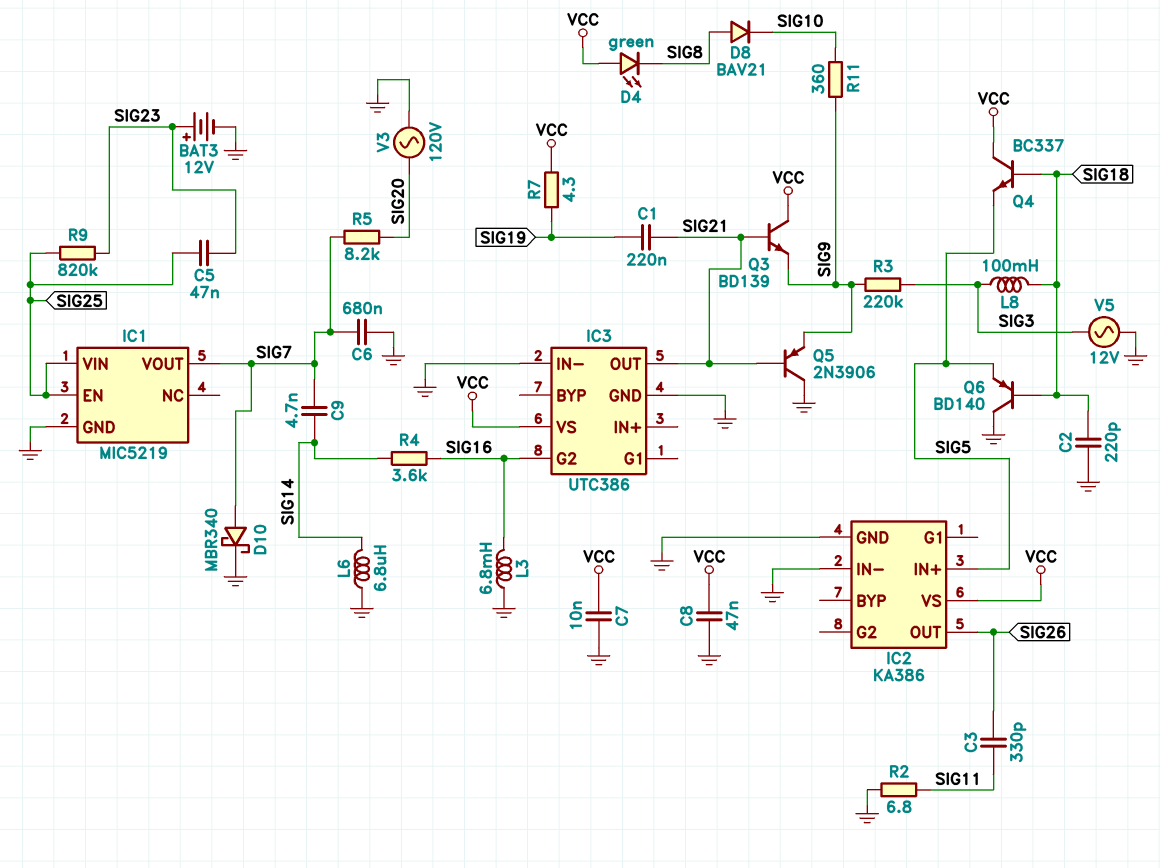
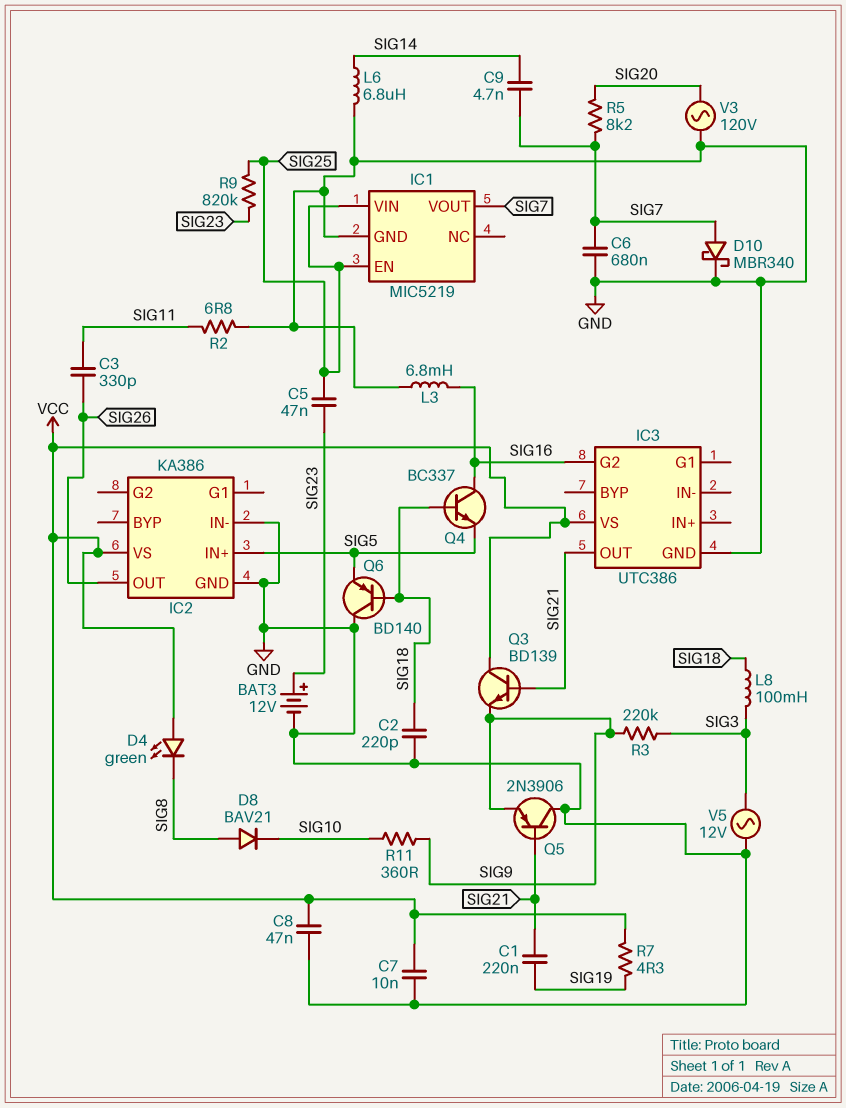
IC3 pin IN-: GND -> none
Q4: NPN BC337 (B SIG18, C VCC, E SIG5) -> NPN BC337 (B SIG18, C SIG16, E SIG5)
R4: 3.6k (SIG14, SIG16) -> none

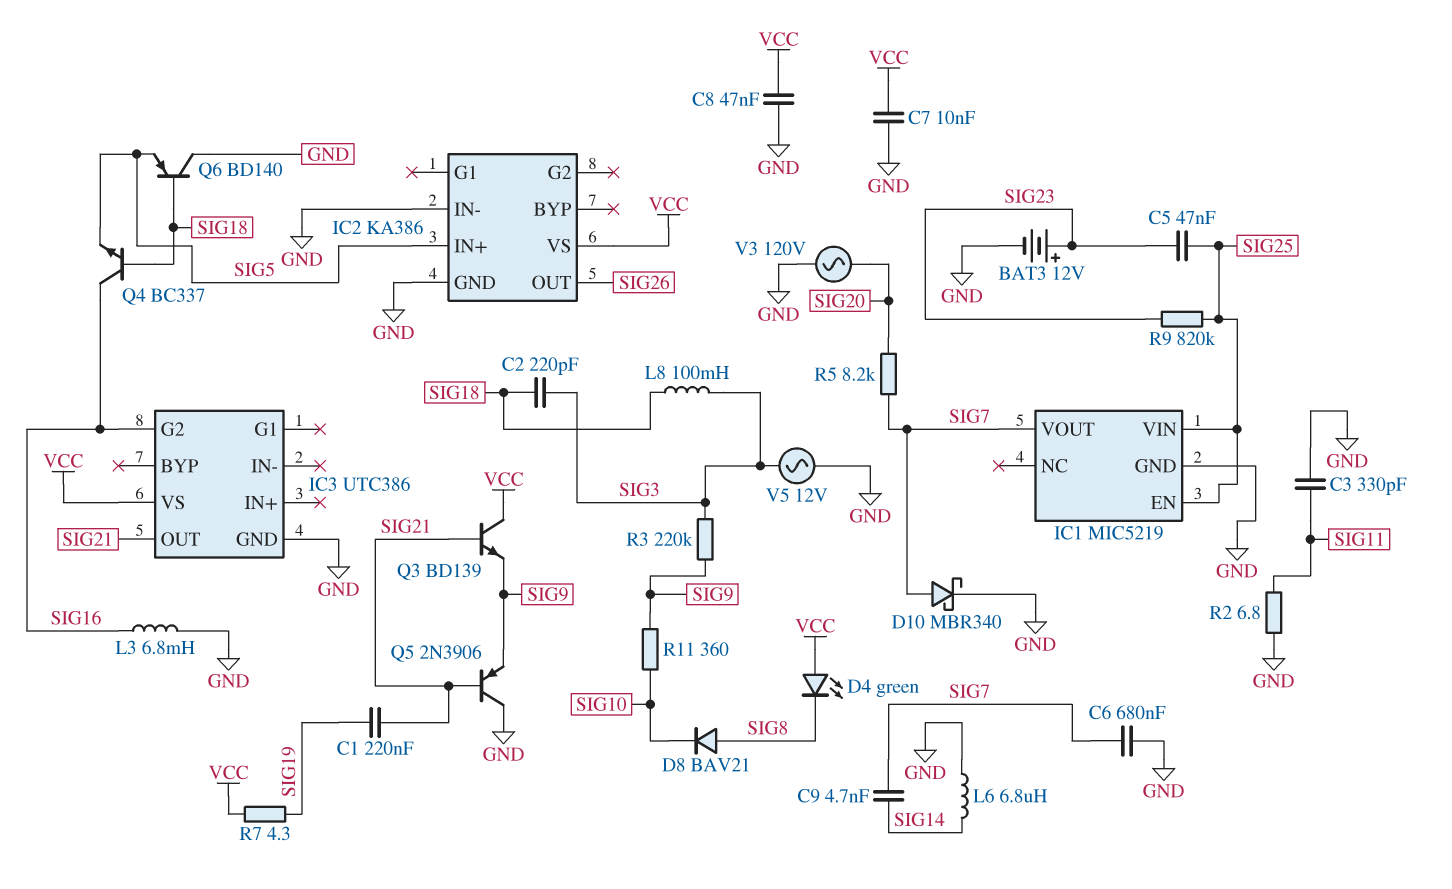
C2: 220pF (GND, SIG18) -> 220pF (SIG3, SIG18)
C3: 330pF (SIG11, SIG26) -> 330pF (GND, SIG11)

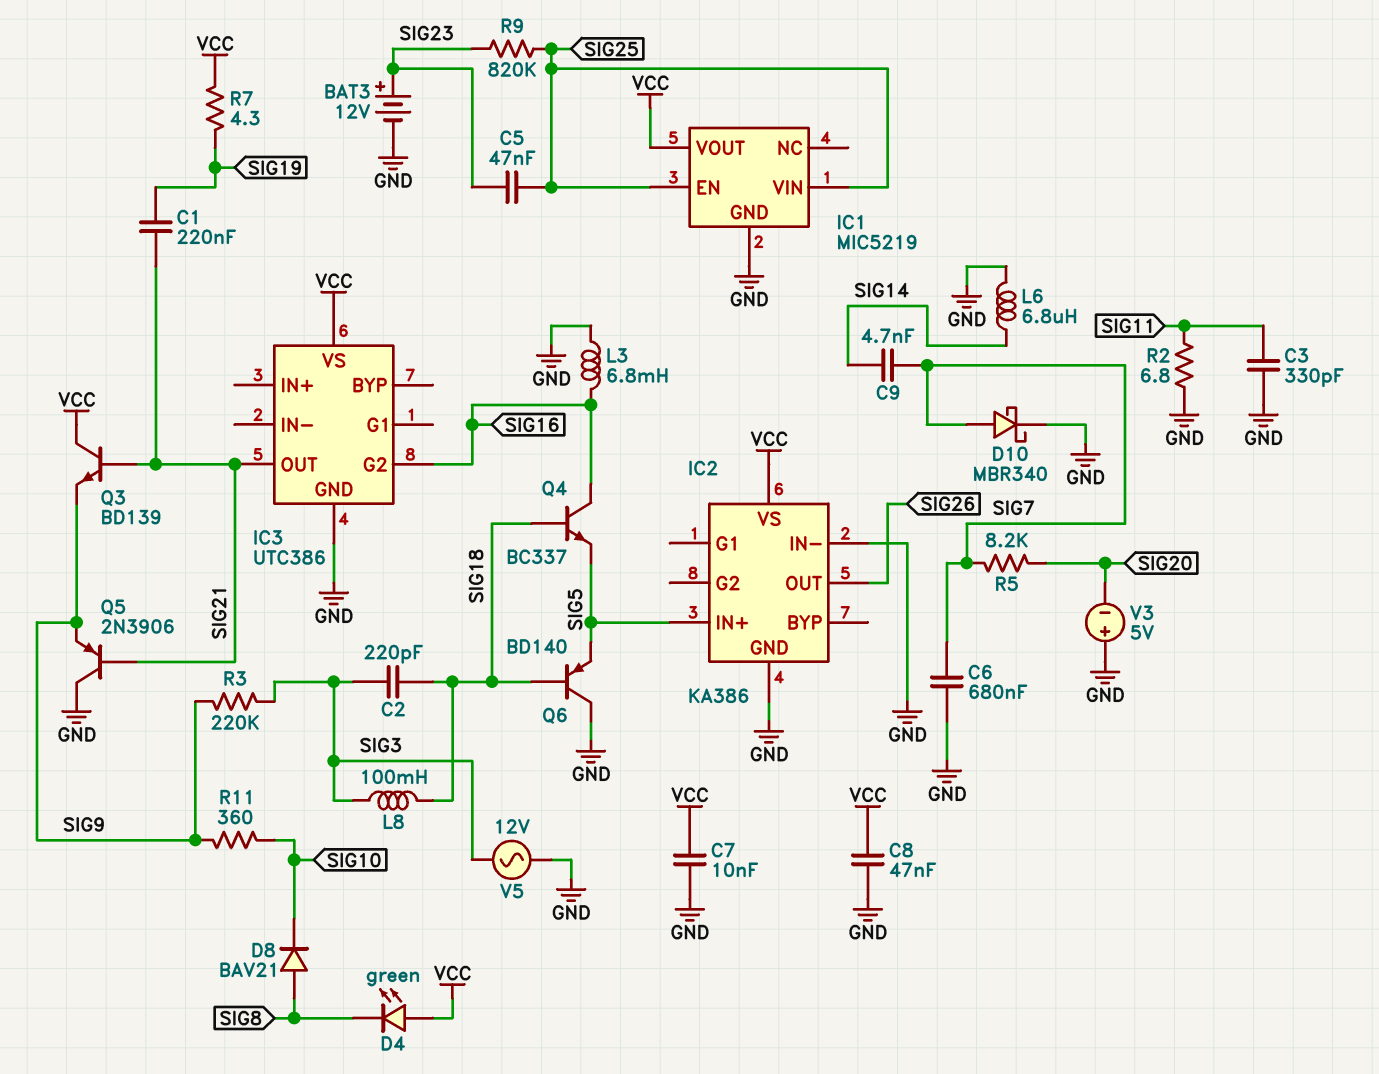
IC1 pin VOUT: SIG7 -> VCC
V3: AC 120V (GND, SIG20) -> 5V (plus GND, minus SIG20)

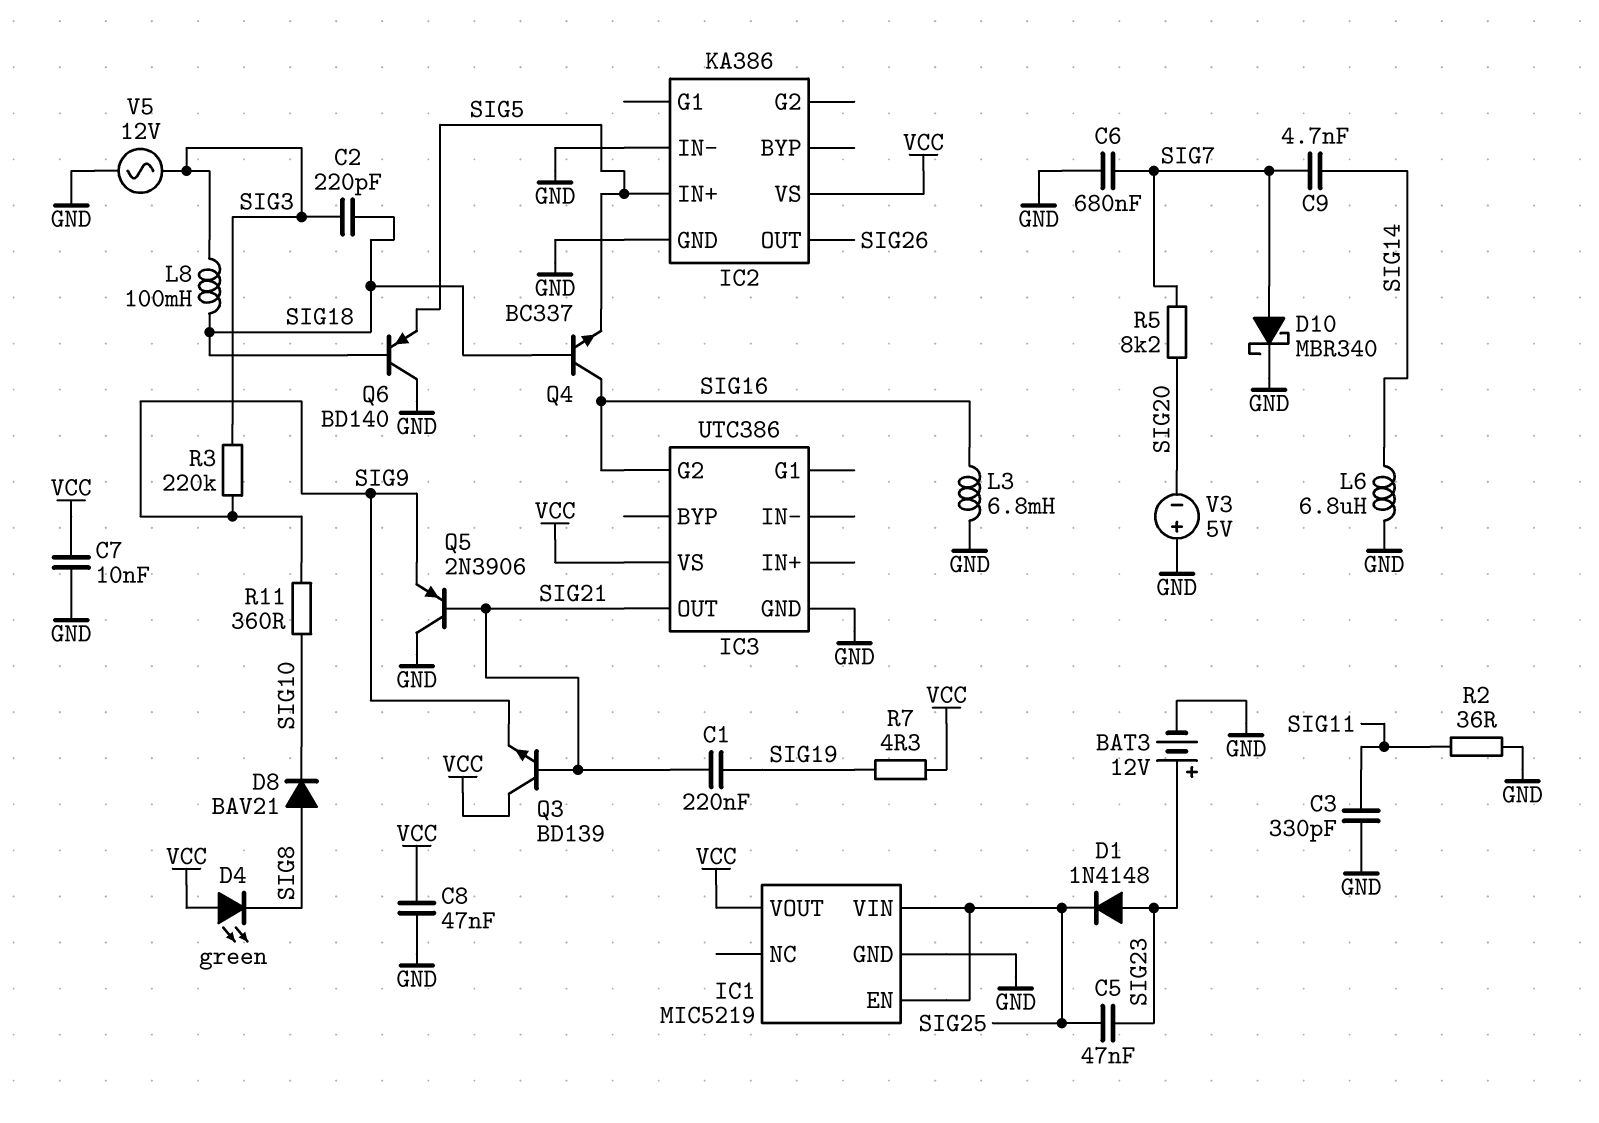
D1: none -> diode 1N4148 (A SIG23, K SIG25)
R2: 6.8 (GND, SIG11) -> 36 (GND, SIG11)
R9: 820k (SIG23, SIG25) -> none

